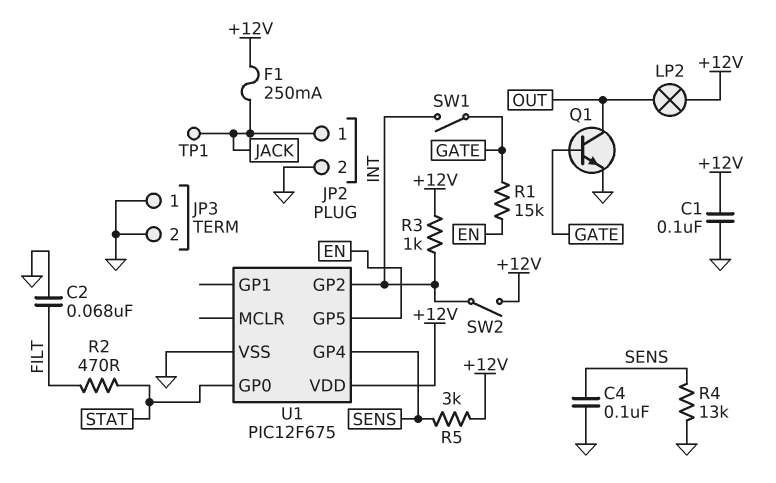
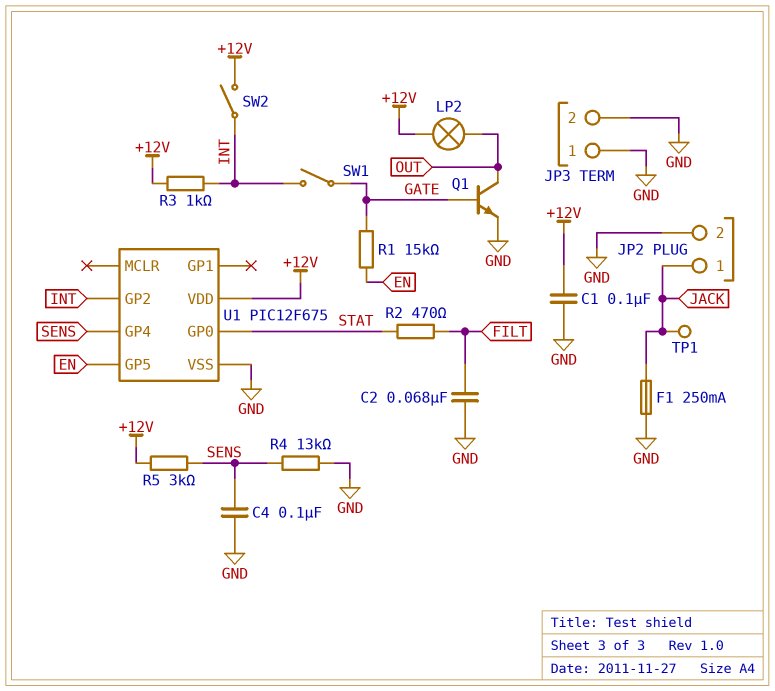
F1: 250mA (+12V, JACK) -> 250mA (GND, JACK)

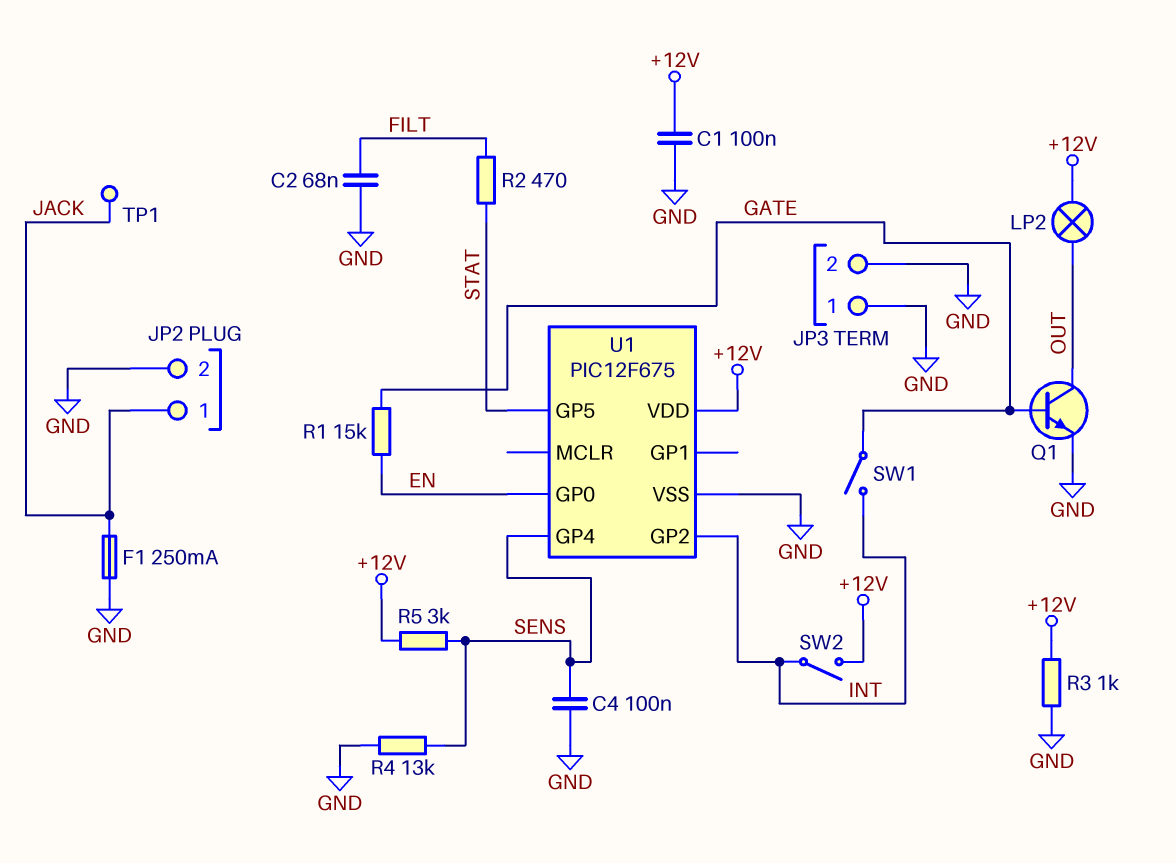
R3: 1k (+12V, INT) -> 1k (+12V, GND)
U1 pin GP0: STAT -> EN
U1 pin GP5: EN -> STAT

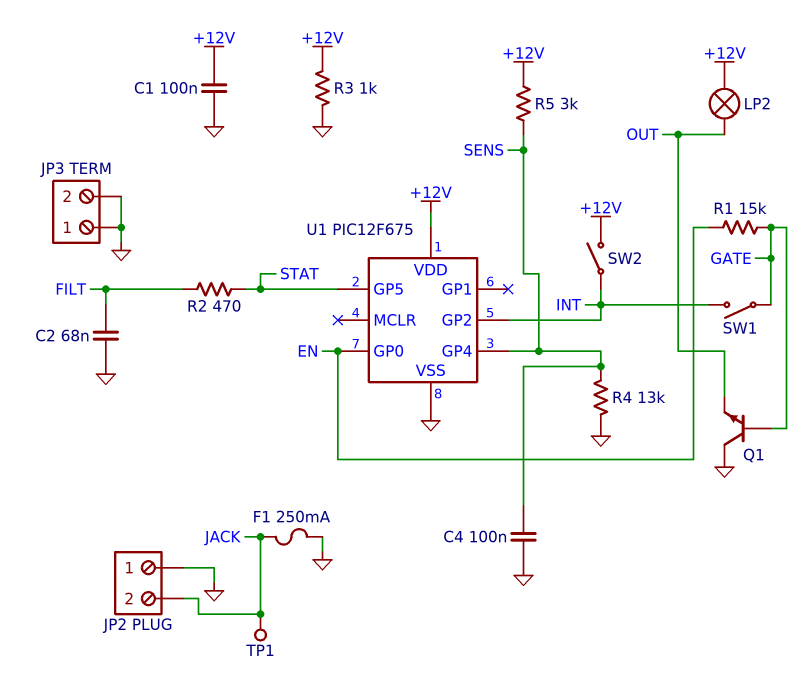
JP2 pin 1: JACK -> GND
JP2 pin 2: GND -> JACK
Q1: NPN (B GATE, C OUT, E GND) -> NPN (B GATE, C GND, E OUT)

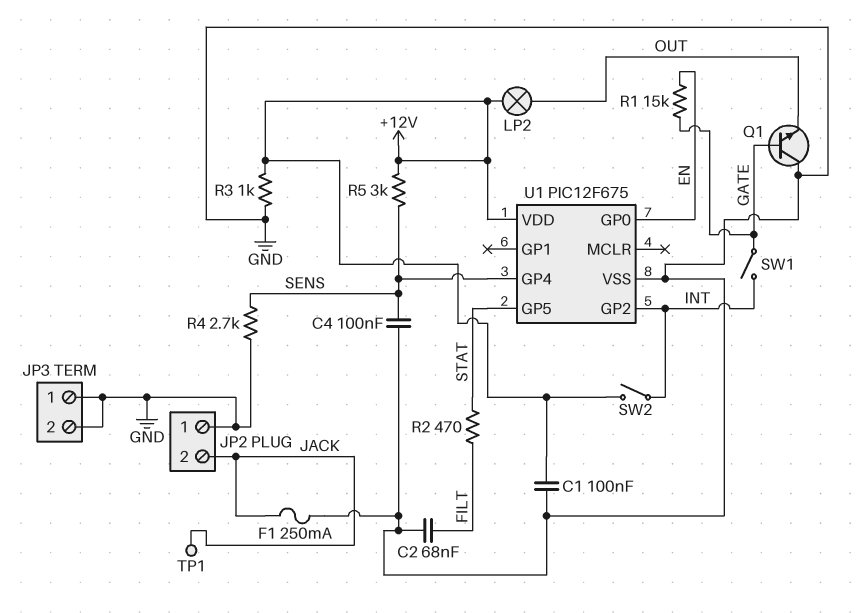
R4: 13k (GND, SENS) -> 2.7k (GND, SENS)

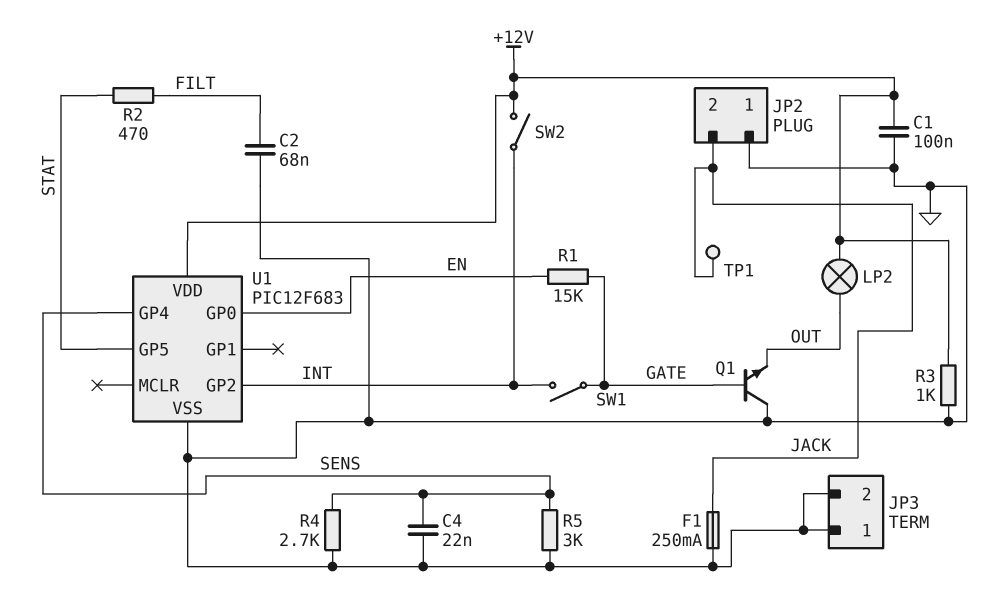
C4: 100nF (GND, SENS) -> 22nF (GND, SENS)
R5: 3k (+12V, SENS) -> 3k (GND, SENS)
U1: PIC12F675 -> PIC12F683

